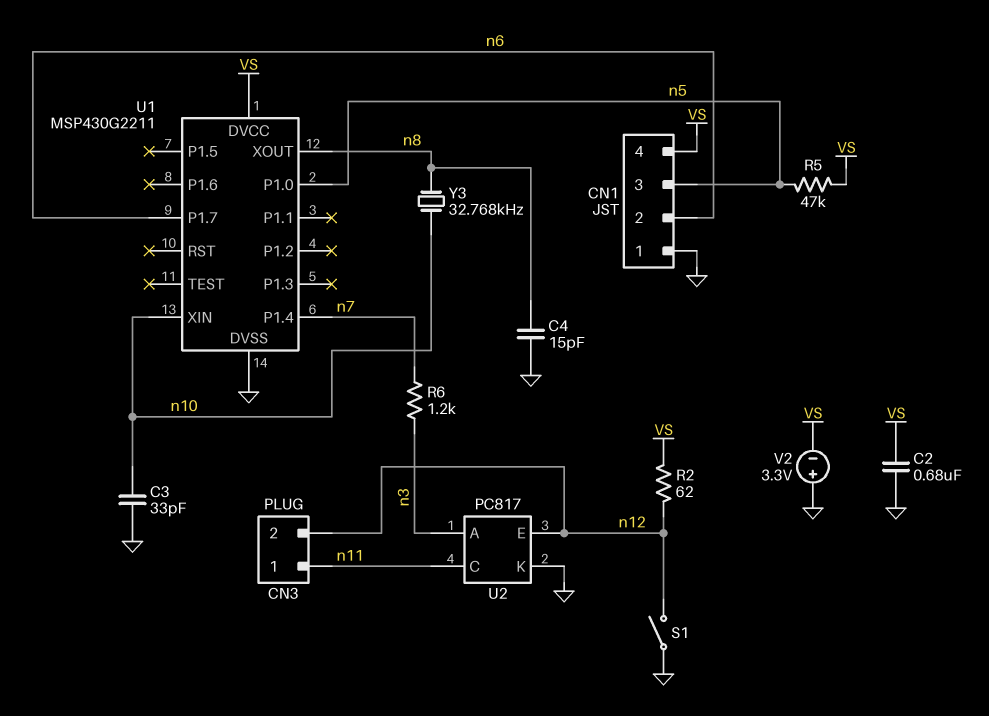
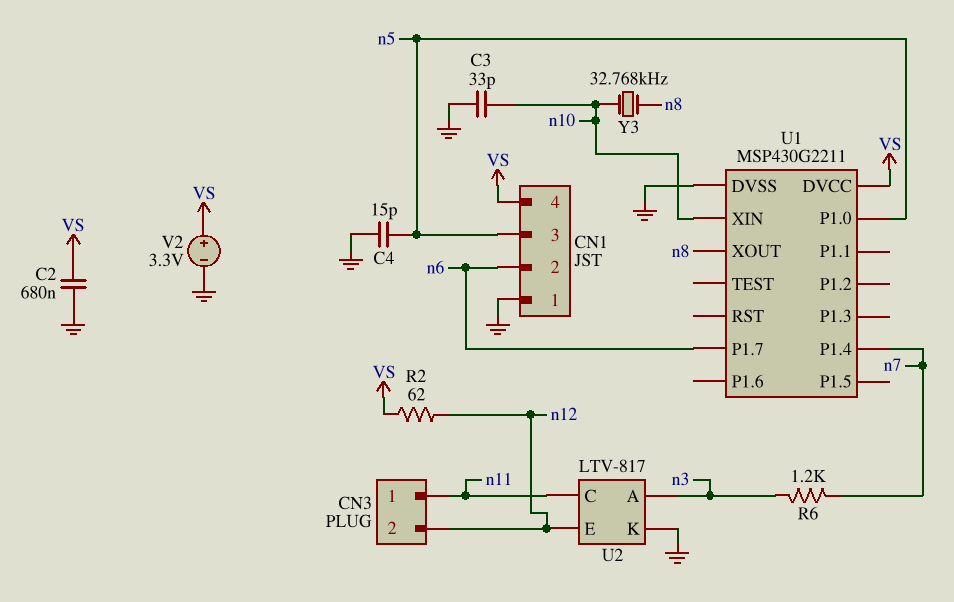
C4: 15pF (GND, n8) -> 15pF (GND, n5)
R5: 47k (VS, n5) -> none
S1: switch (GND, n12) -> none
U2: PC817 -> LTV-817
V2: 3.3V (plus GND, minus VS) -> 3.3V (plus VS, minus GND)

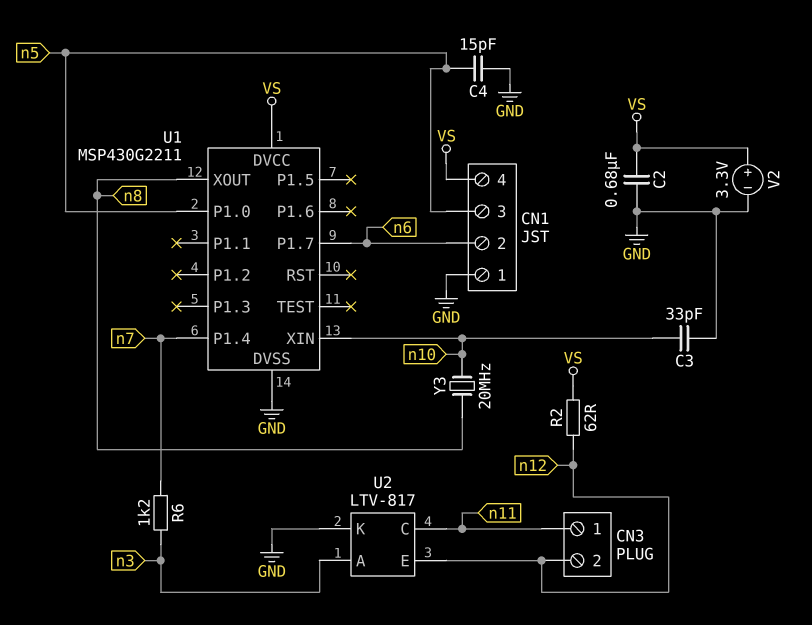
Y3: 32.768kHz (n8, n10) -> 20MHz (n8, n10)

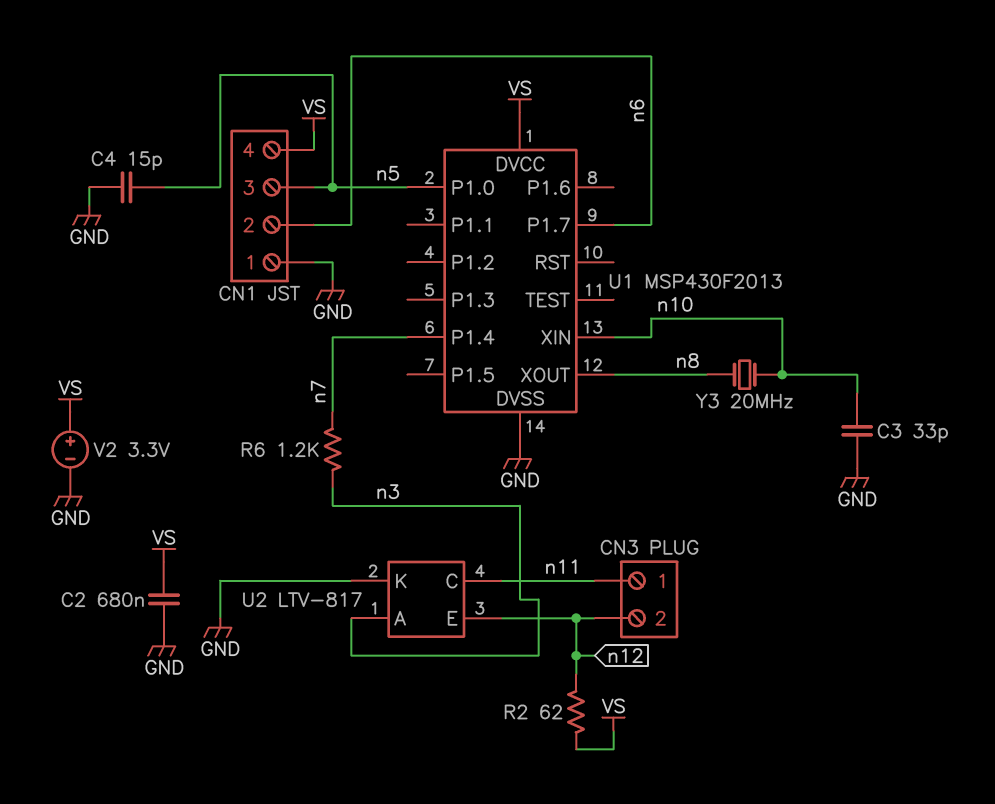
U1: MSP430G2211 -> MSP430F2013

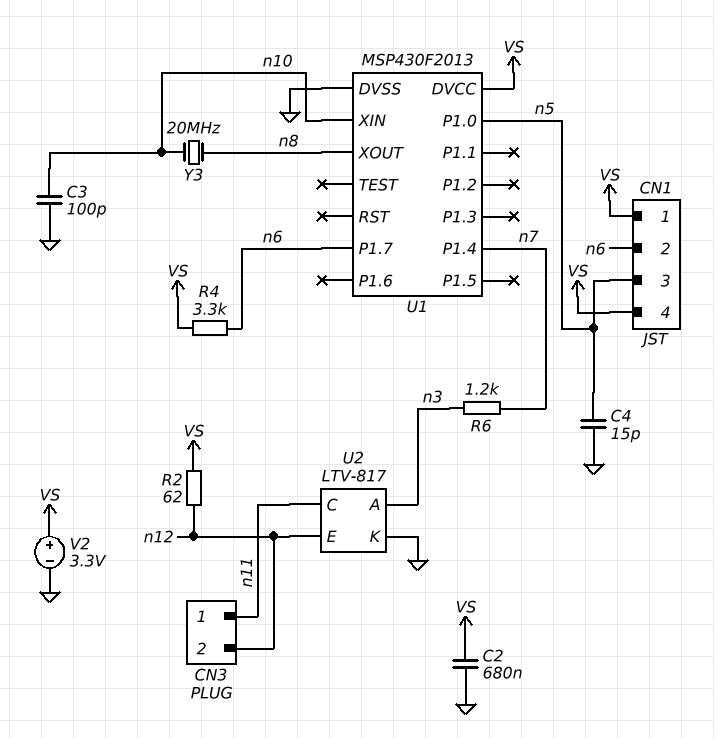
C3: 33pF (GND, n10) -> 100pF (GND, n10)
CN1 pin 1: GND -> VS
R4: none -> 3.3k (VS, n6)

